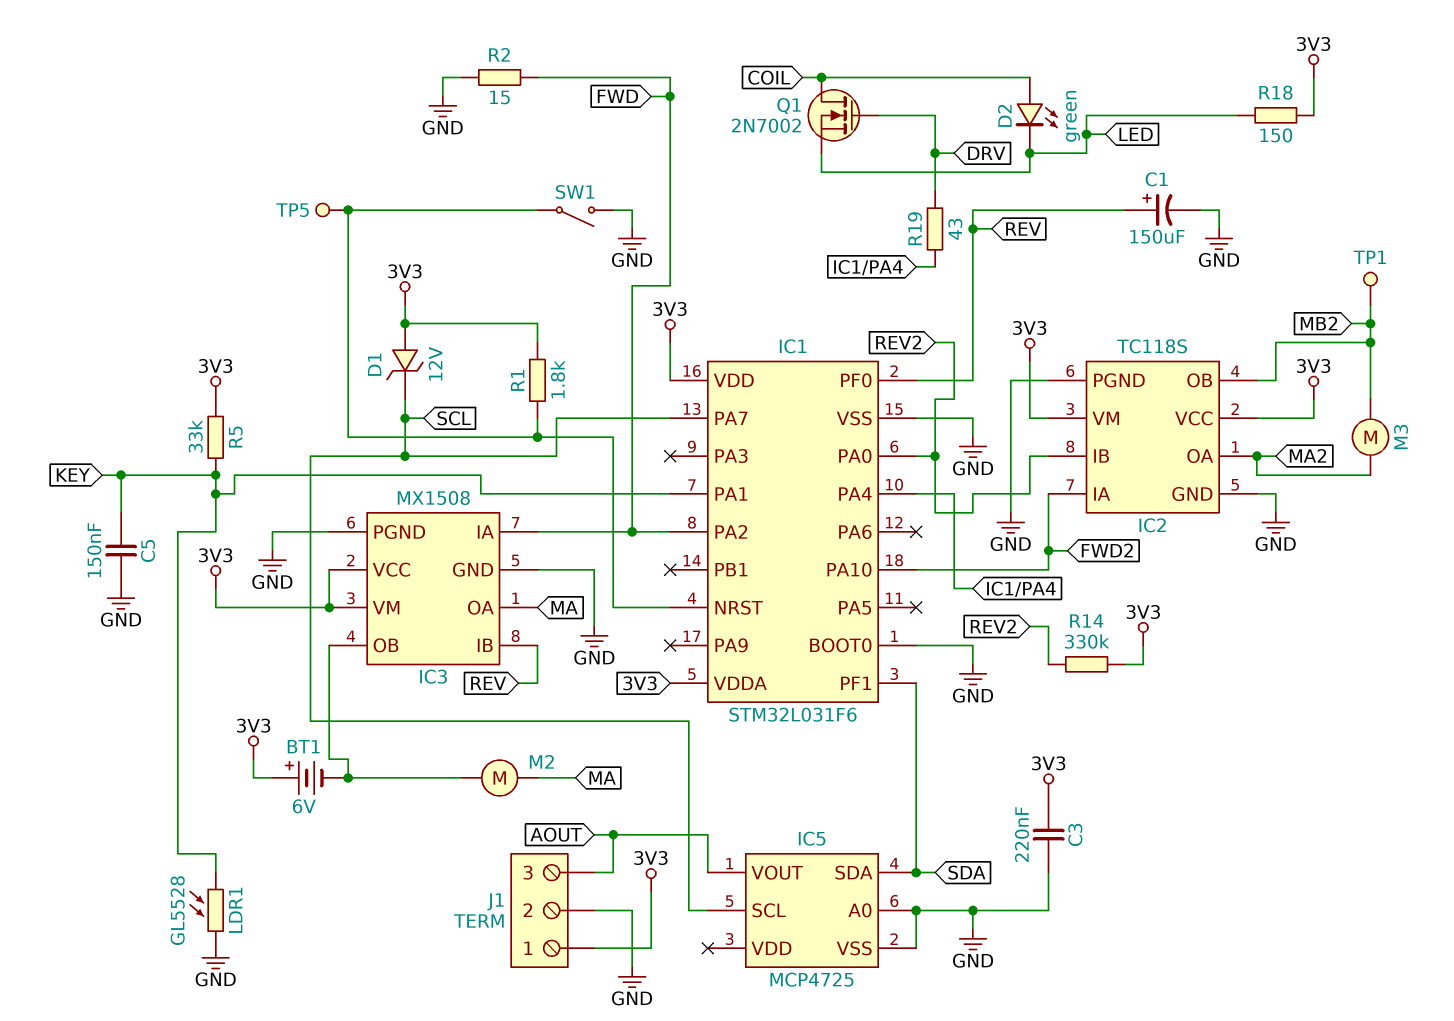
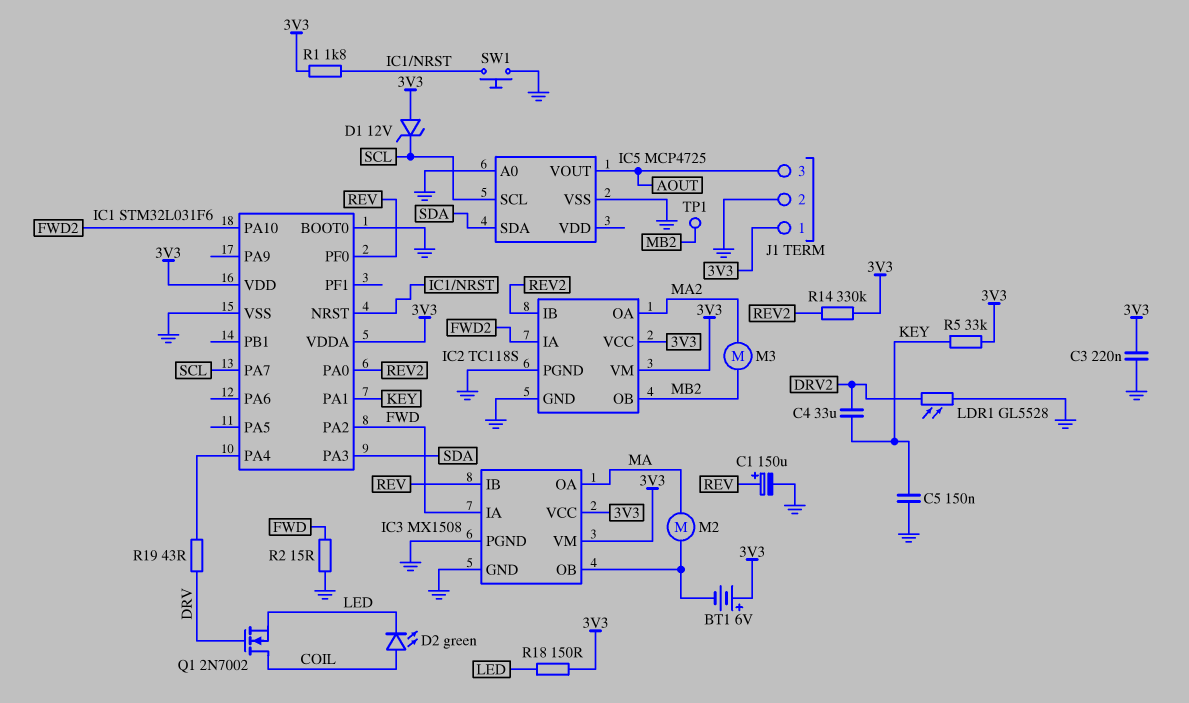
C4: none -> 33uF (DRV2, KEY)
IC1 pin PA3: none -> SDA
IC1 pin PF1: SDA -> none
LDR1: GL5528 (GND, KEY) -> GL5528 (DRV2, GND)
SW1: switch (GND, IC1/NRST) -> button (GND, IC1/NRST)
TP5: test point (IC1/NRST) -> none

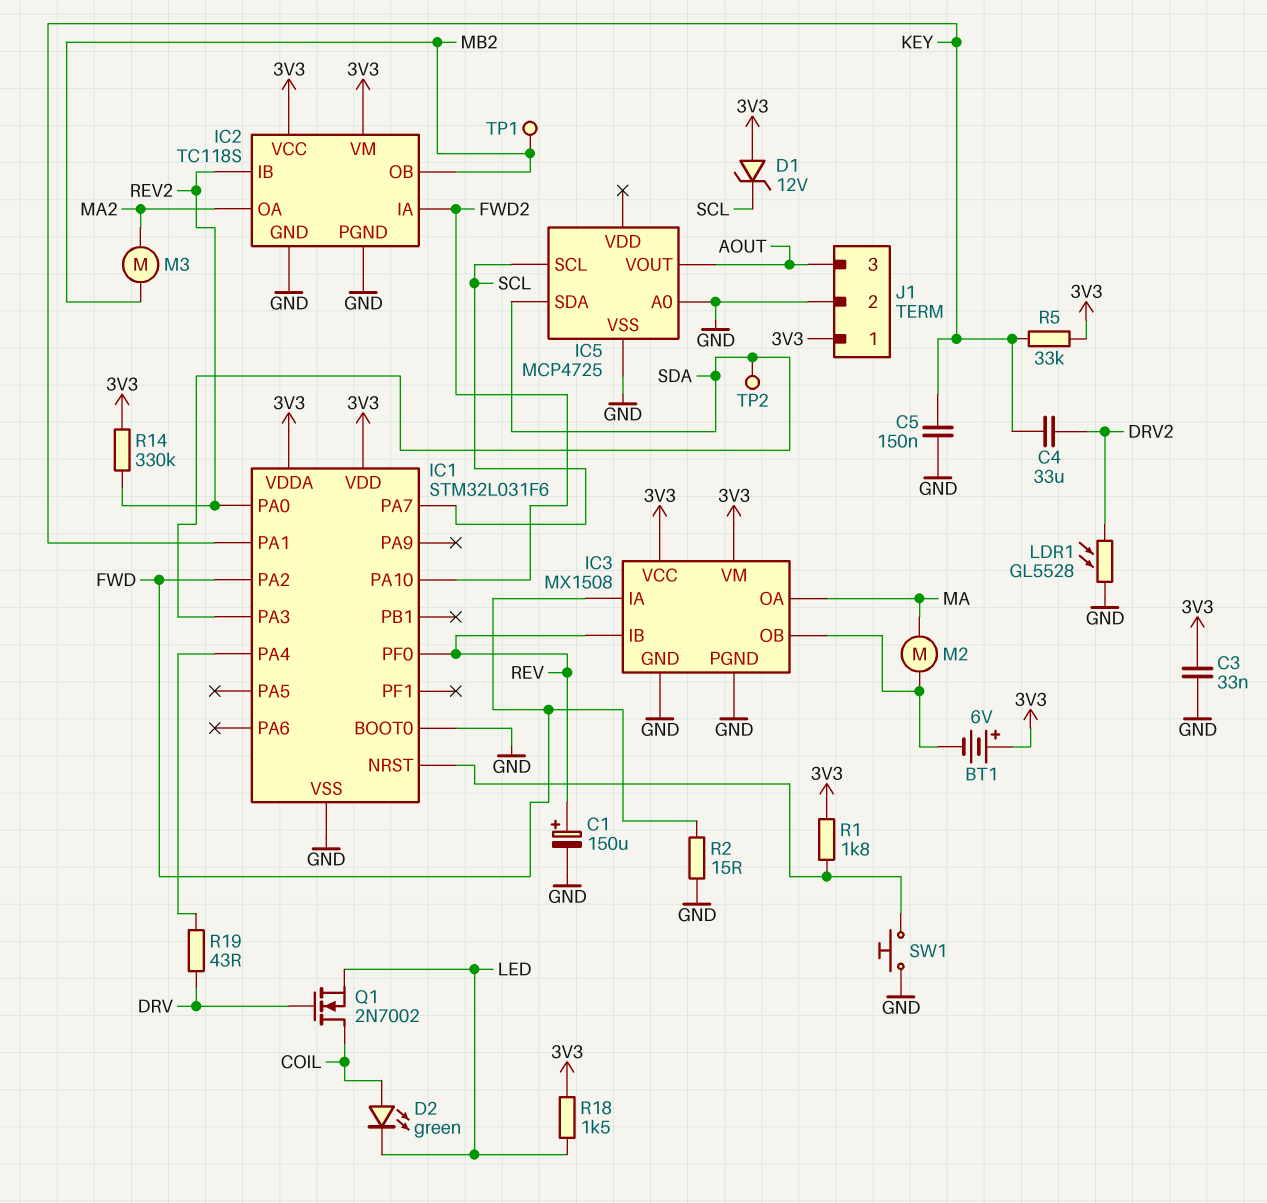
C3: 220nF (3V3, GND) -> 33nF (3V3, GND)
R18: 150 (3V3, LED) -> 1.5k (3V3, LED)
TP2: none -> test point (SDA)

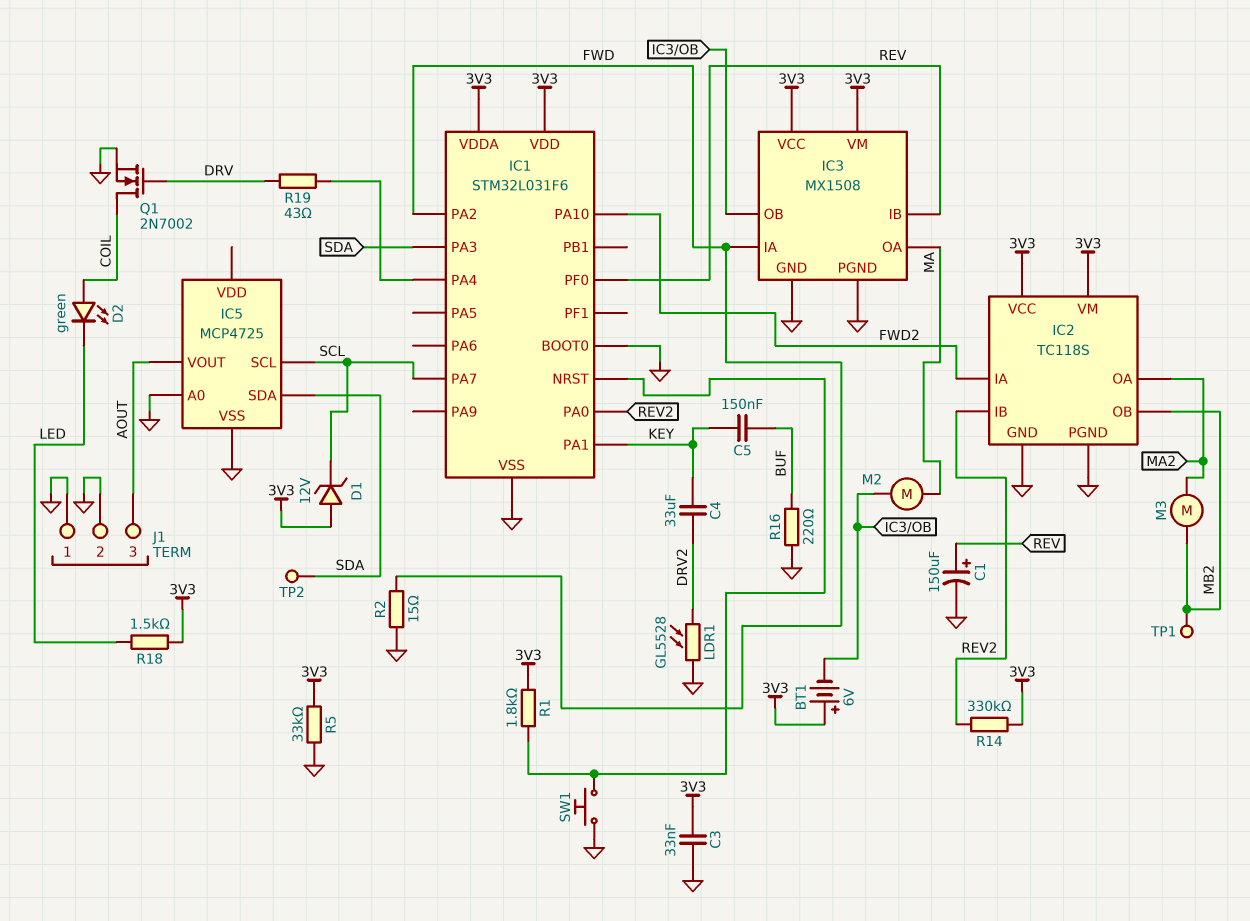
C5: 150nF (GND, KEY) -> 150nF (BUF, KEY)
J1 pin 1: 3V3 -> GND
Q1: NMOS 2N7002 (G DRV, D COIL, S LED) -> NMOS 2N7002 (G DRV, D COIL, S GND)
R5: 33k (3V3, KEY) -> 33k (3V3, GND)
R16: none -> 220 (BUF, GND)

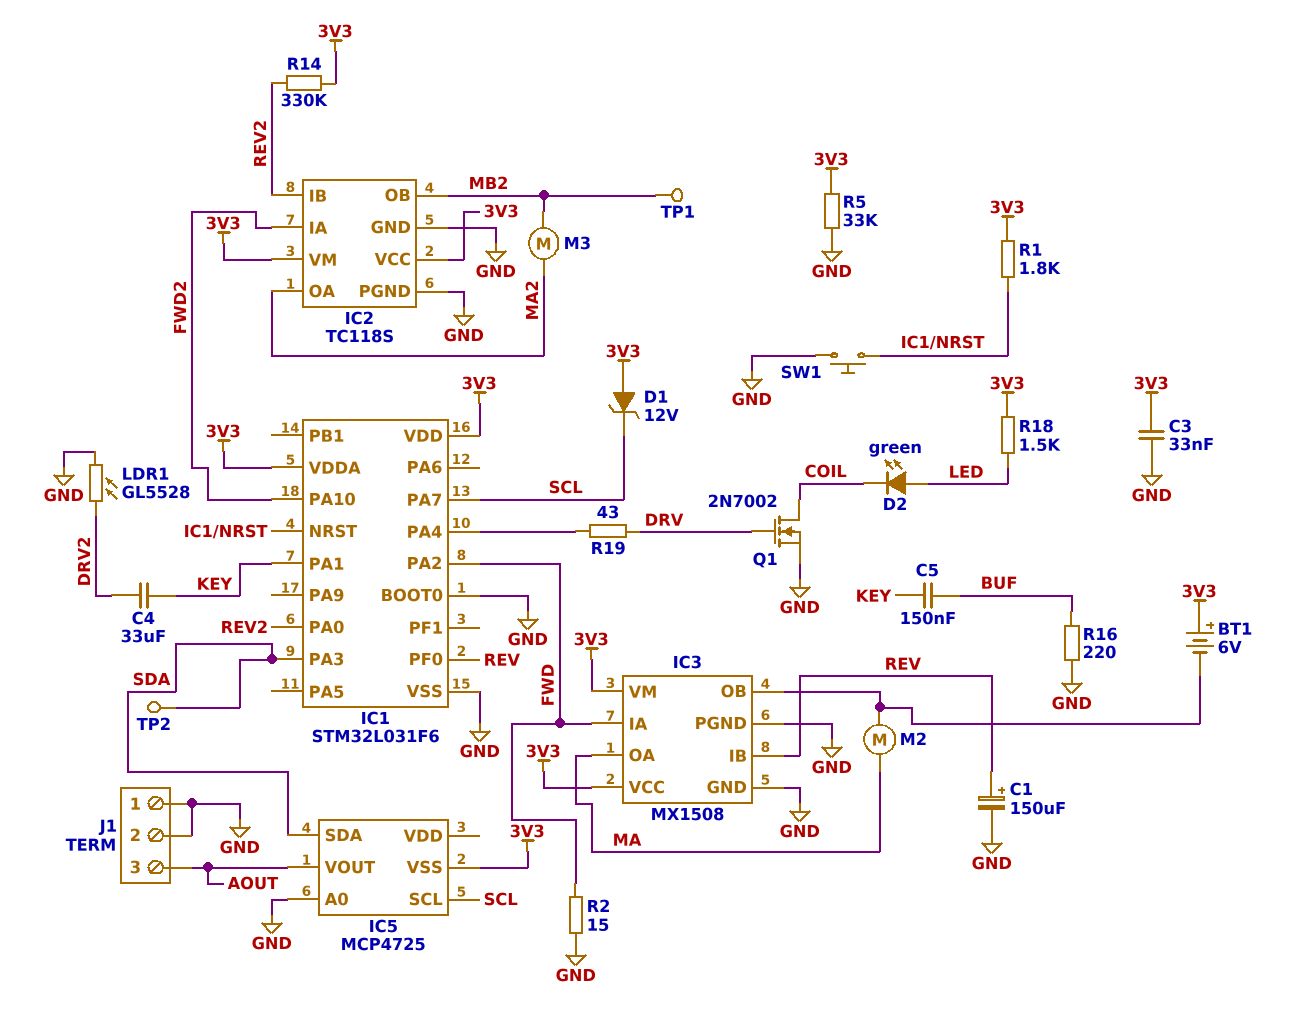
D2: LED green (A COIL, K LED) -> LED green (A LED, K COIL)
IC5 pin VSS: GND -> 3V3

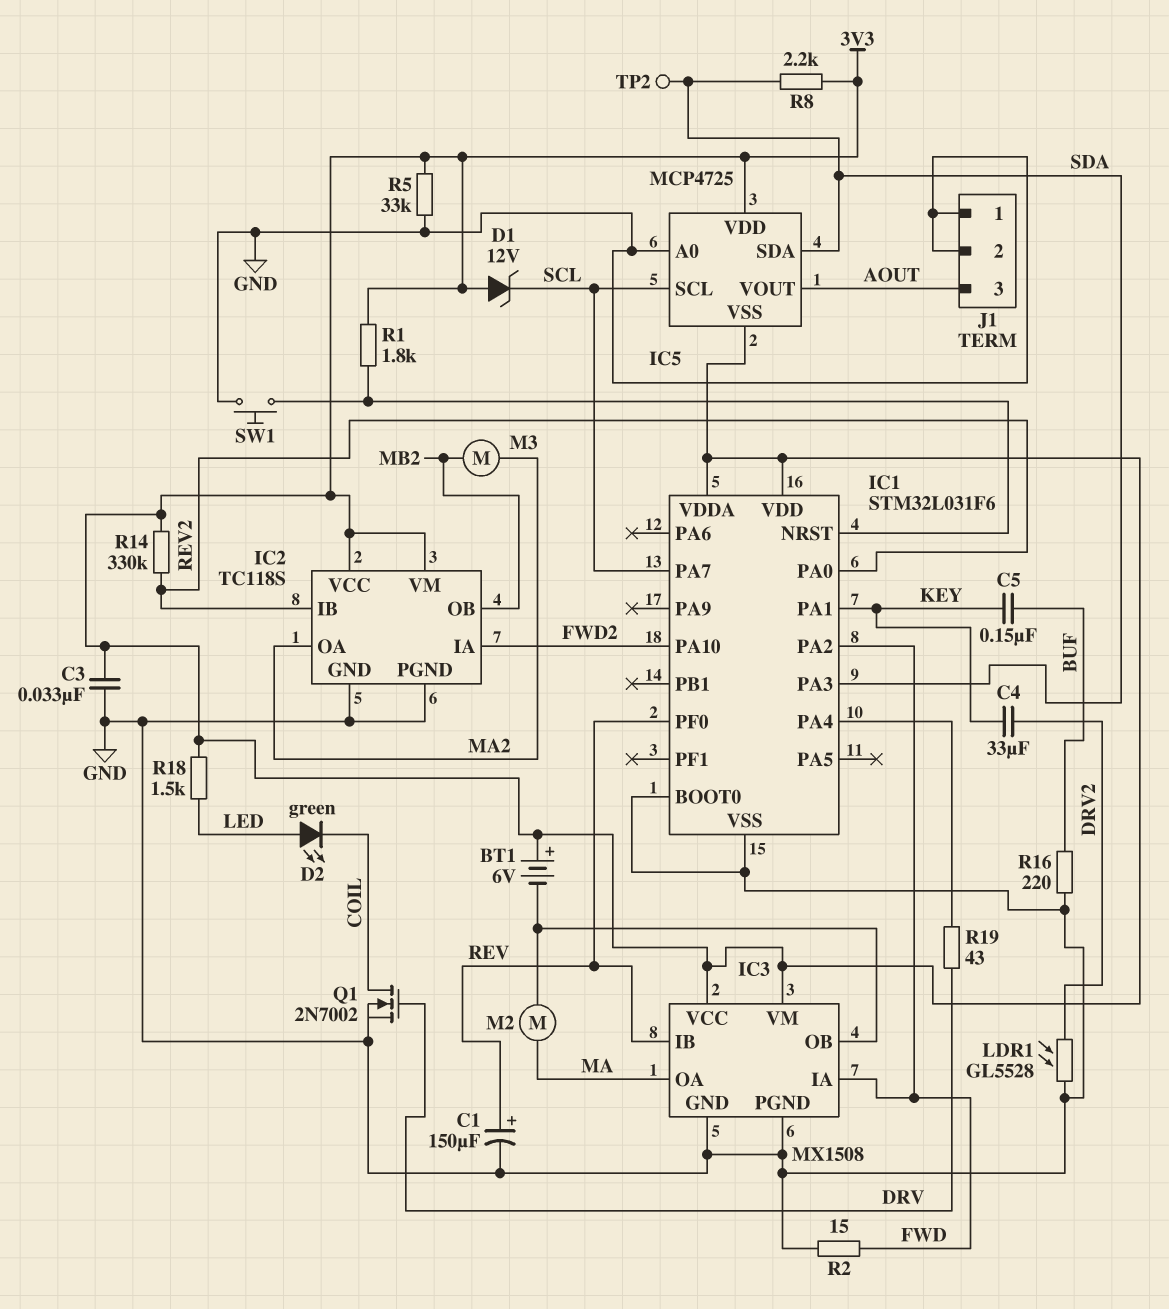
IC5 pin VDD: none -> 3V3
R8: none -> 2.2k (3V3, SDA)
TP1: test point (MB2) -> none

